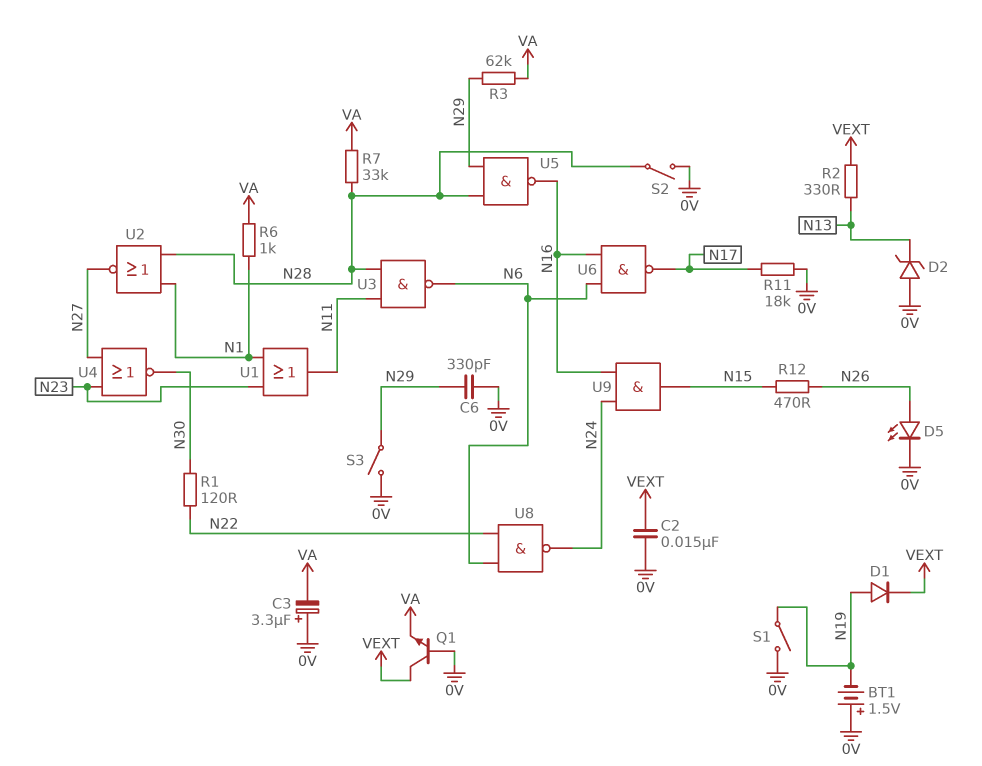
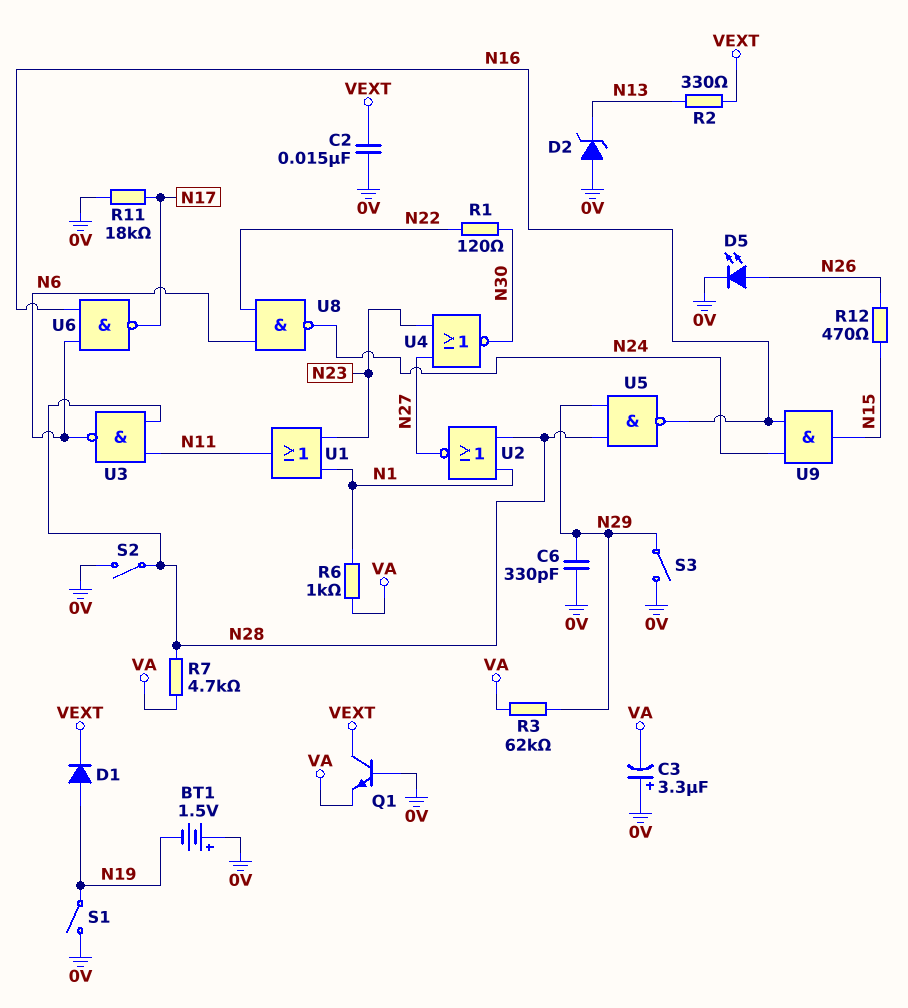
R7: 33k (N28, VA) -> 4.7k (N28, VA)

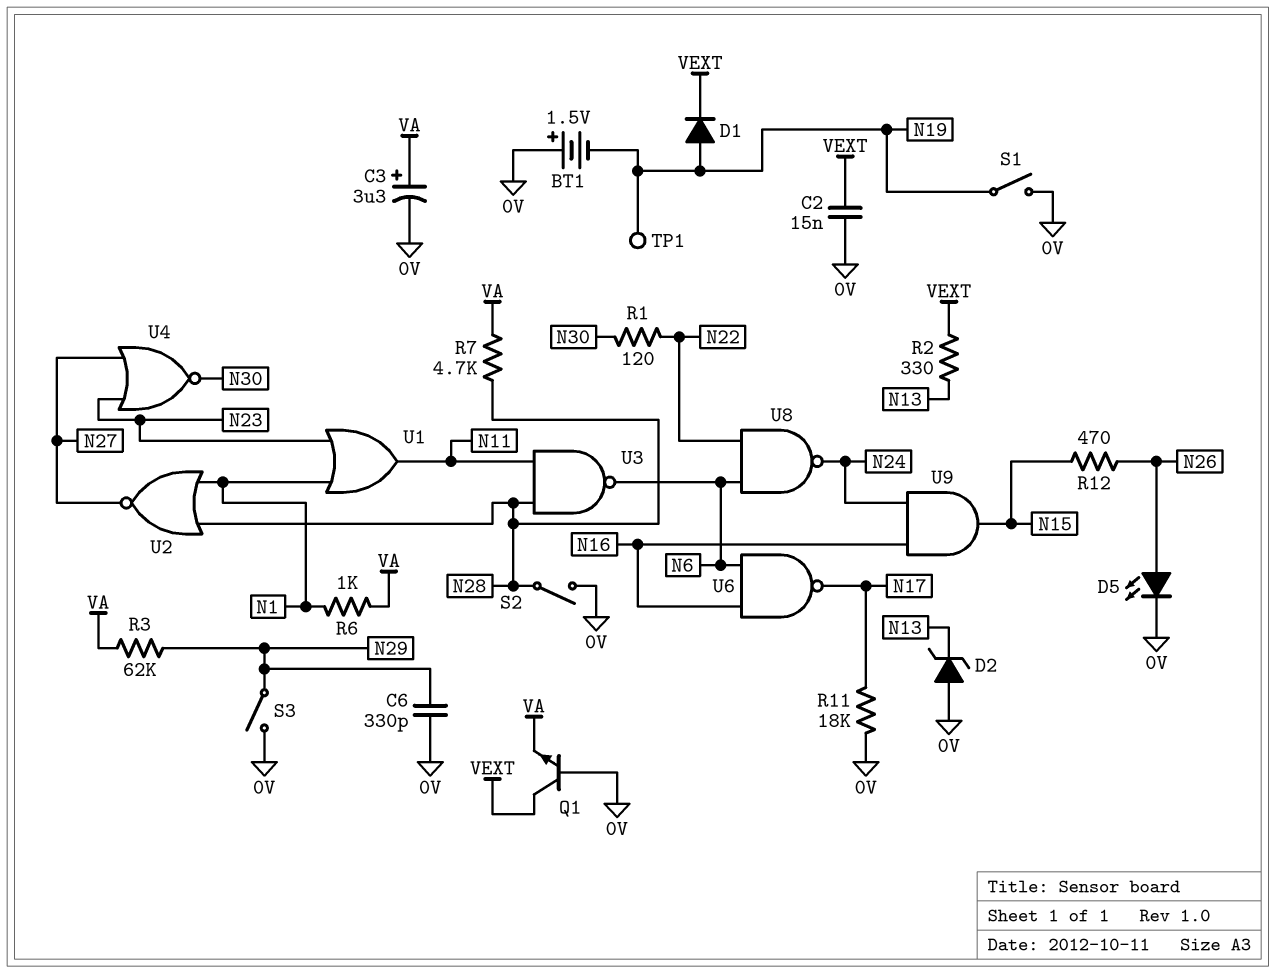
C3: 3.3uF (plus 0V, minus VA) -> 3.3uF (plus VA, minus 0V)
TP1: none -> test point (N19)
U5: NAND (in N28, in N29, out N16) -> none

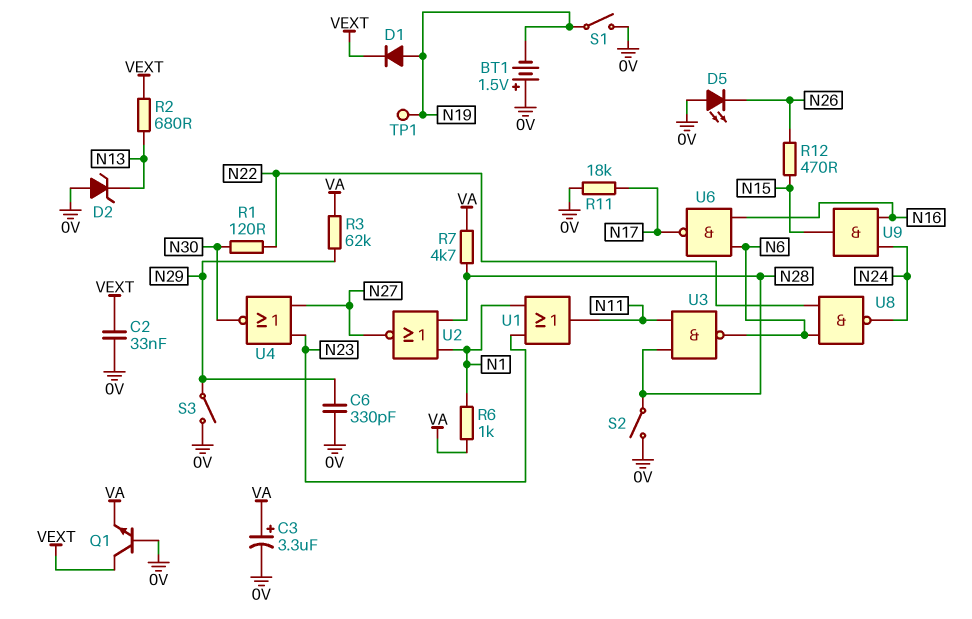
C2: 15nF (0V, VEXT) -> 33nF (0V, VEXT)
D5: LED (A N26, K 0V) -> LED (A 0V, K N26)
R2: 330 (N13, VEXT) -> 680 (N13, VEXT)

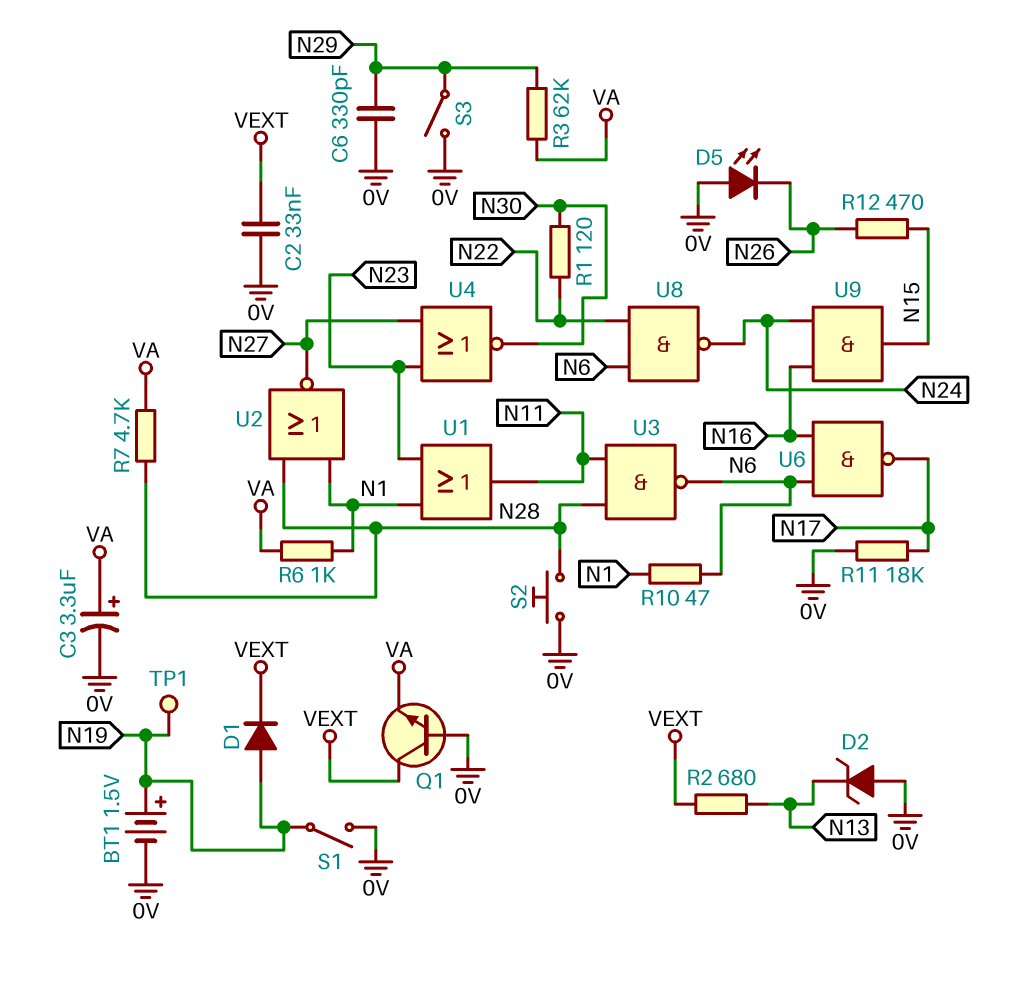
BT1: 1.5V (plus 0V, minus N19) -> 1.5V (plus N19, minus 0V)
R10: none -> 47 (N1, N6)
S2: switch (0V, N28) -> button (0V, N28)

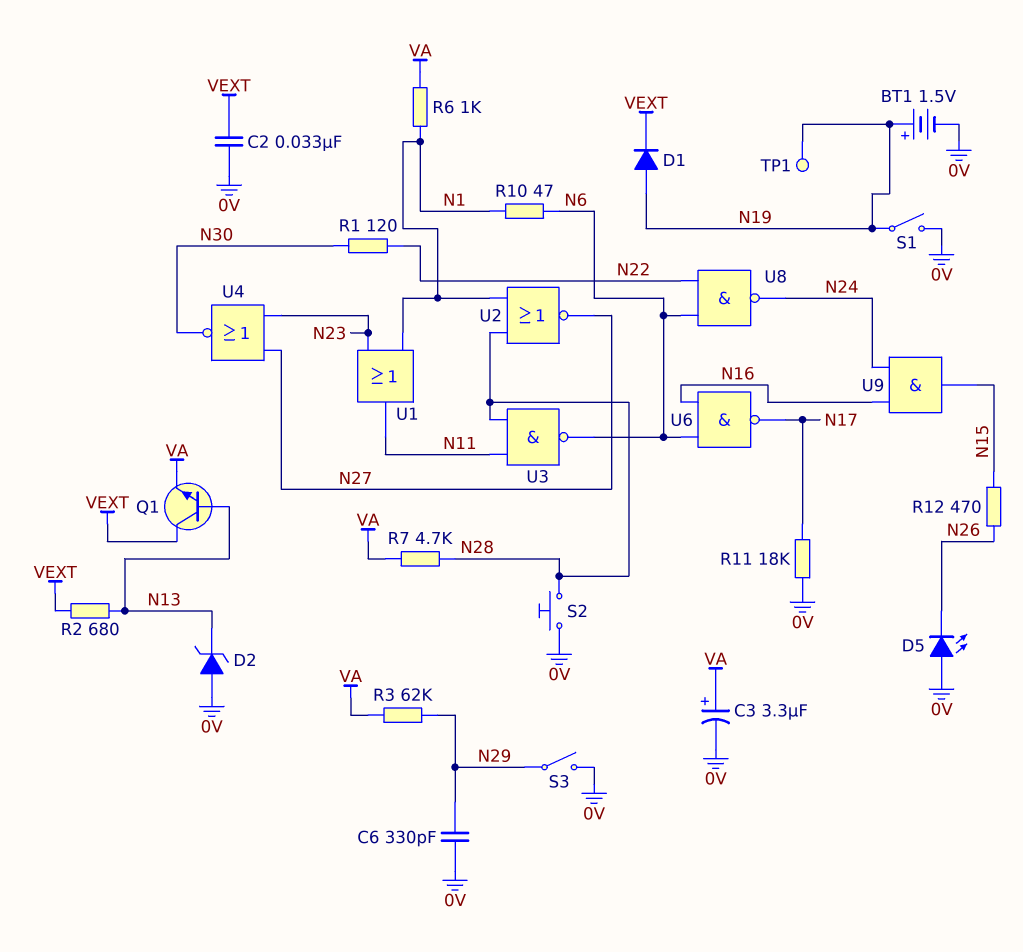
Q1: NPN (B 0V, C VEXT, E VA) -> NPN (B N13, C VEXT, E VA)

